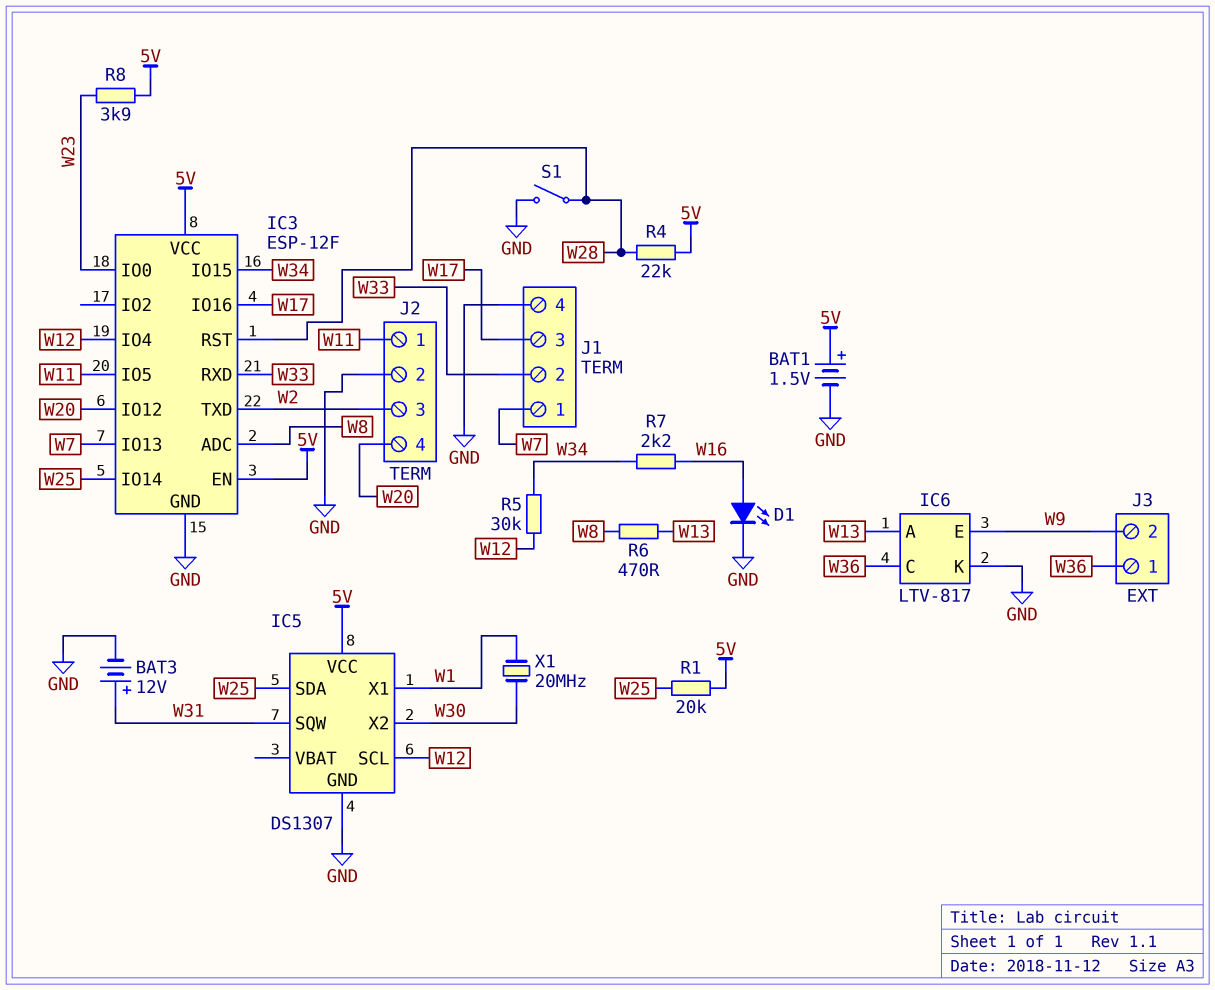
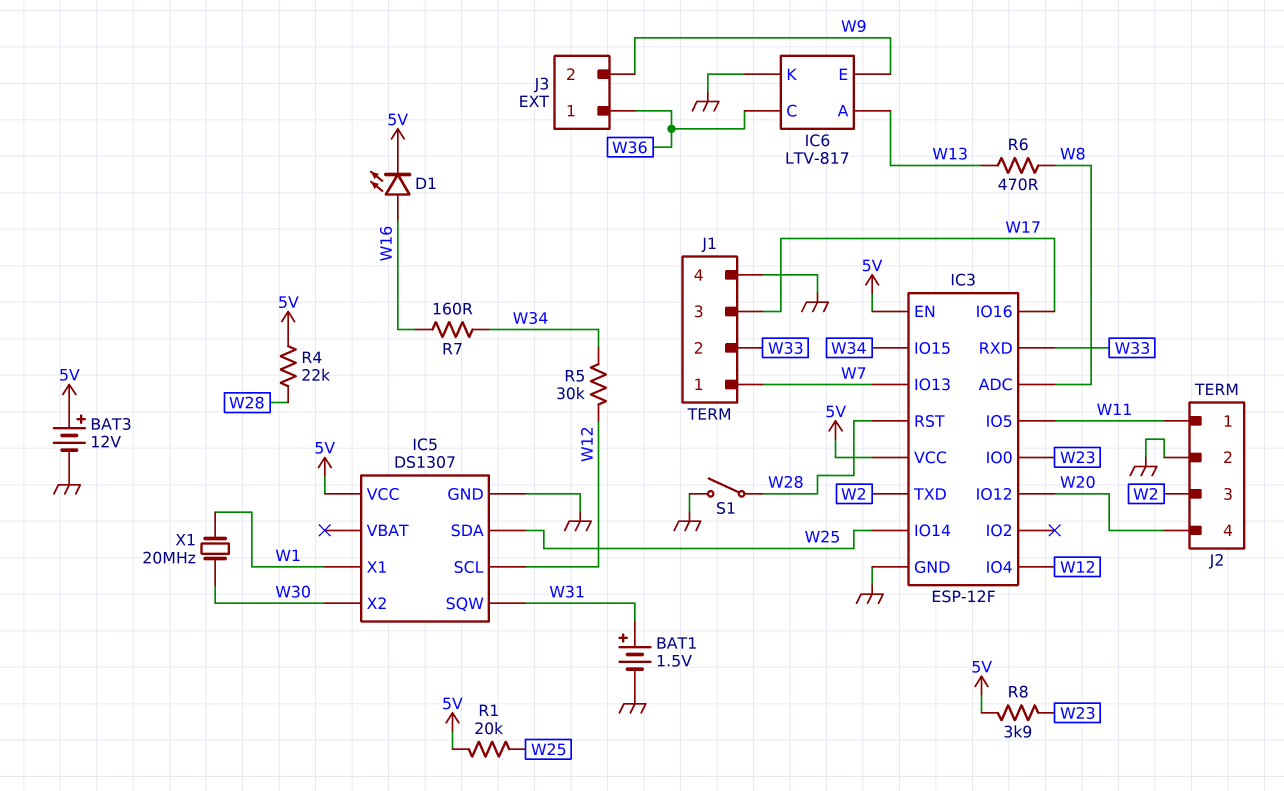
BAT1: 1.5V (plus 5V, minus GND) -> 1.5V (plus W31, minus GND)
BAT3: 12V (plus W31, minus GND) -> 12V (plus 5V, minus GND)
D1: LED (A W16, K GND) -> LED (A W16, K 5V)
R7: 2.2k (W16, W34) -> 160 (W16, W34)

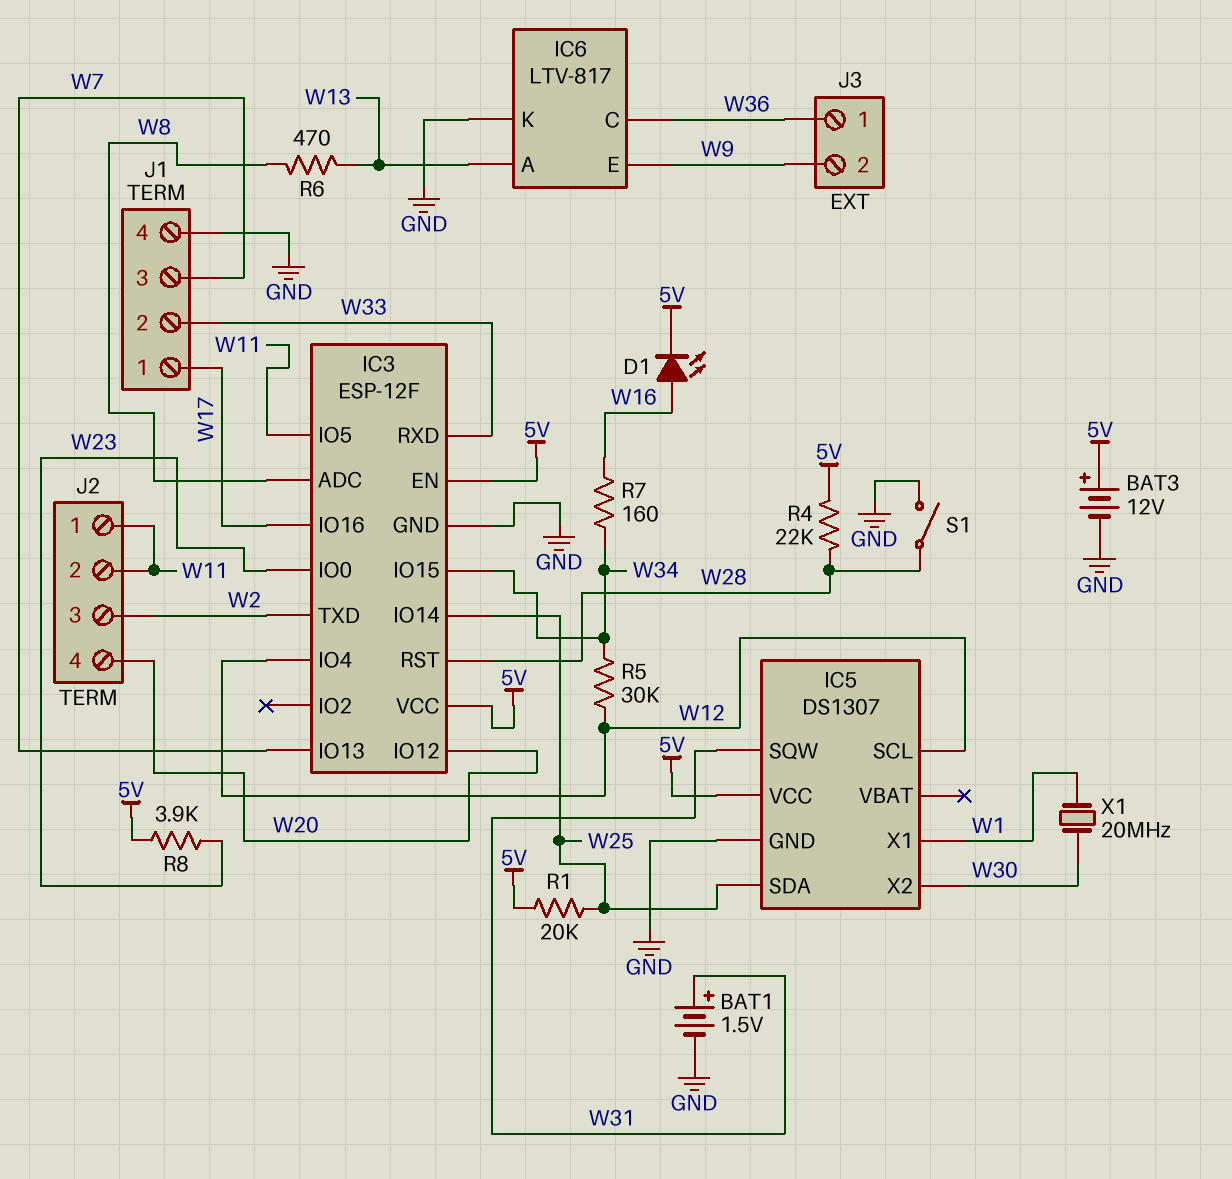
J1 pin 1: W7 -> W17
J1 pin 3: W17 -> W7
J2 pin 2: GND -> W11

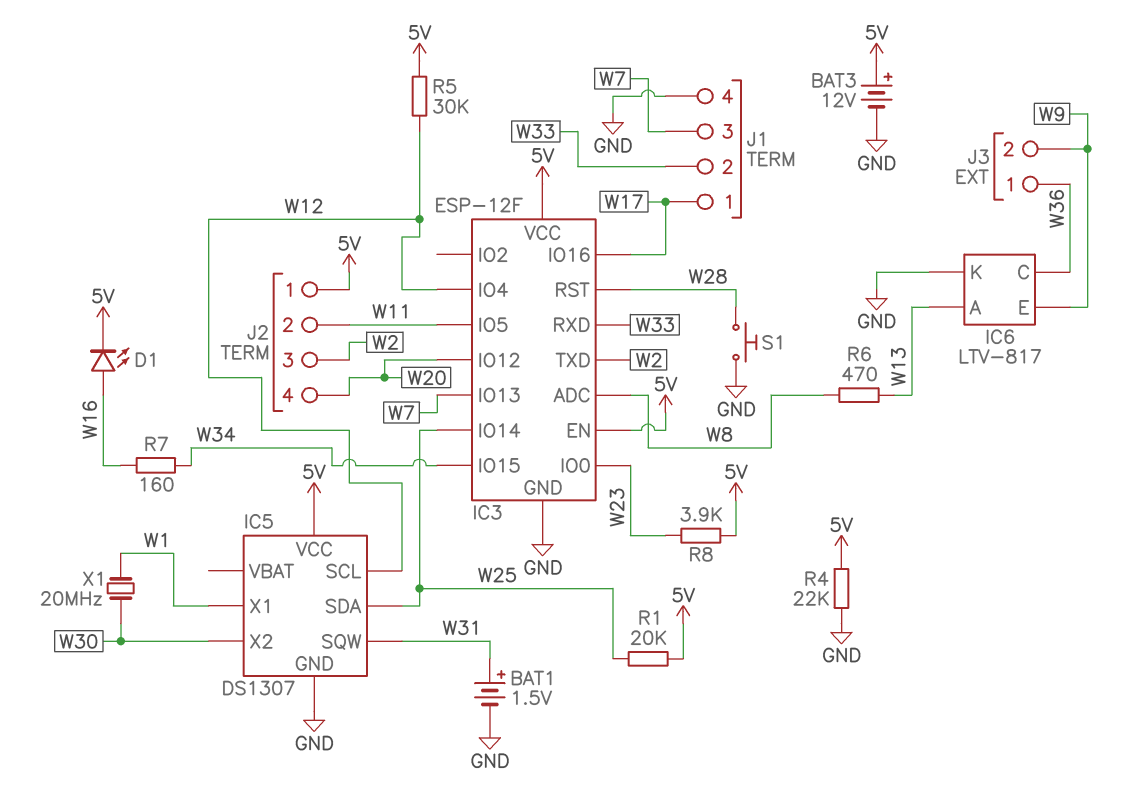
J2 pin 1: W11 -> 5V
R4: 22k (5V, W28) -> 22k (5V, GND)
R5: 30k (W12, W34) -> 30k (5V, W12)
S1: switch (GND, W28) -> button (GND, W28)

